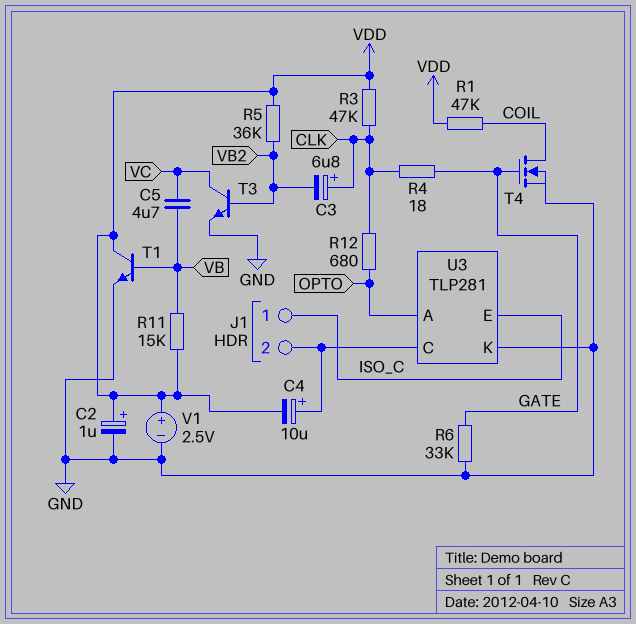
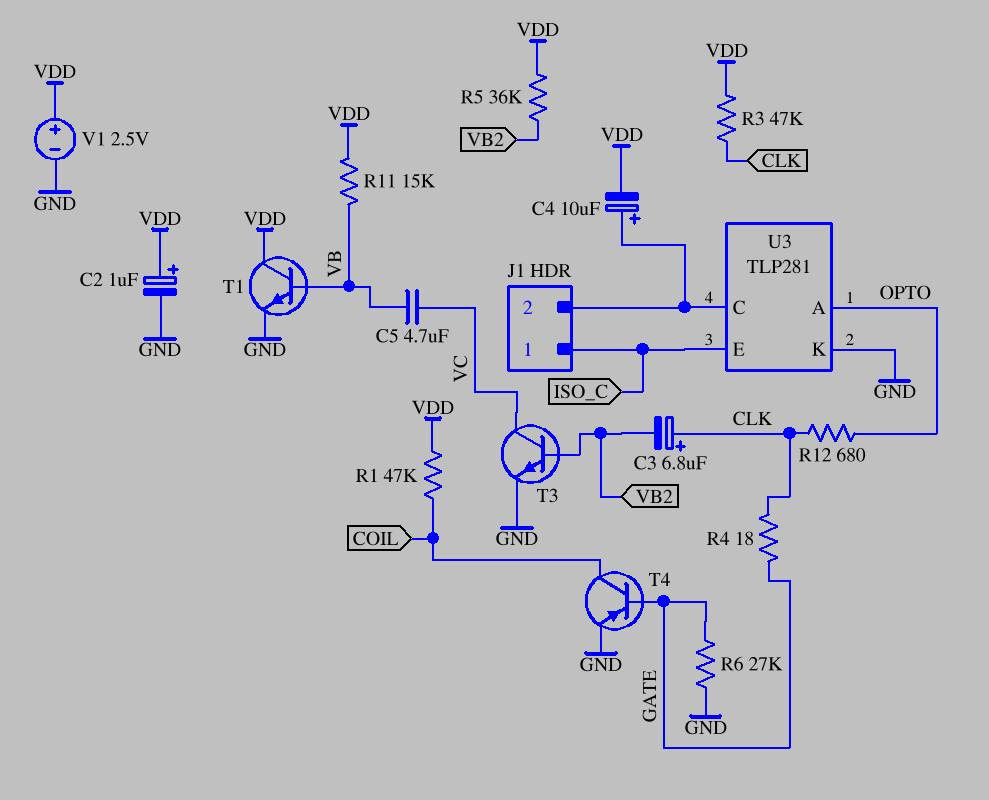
R6: 33k (GATE, GND) -> 27k (GATE, GND)
T4: NMOS (G GATE, D COIL, S GND) -> PNP (B GATE, C COIL, E GND)

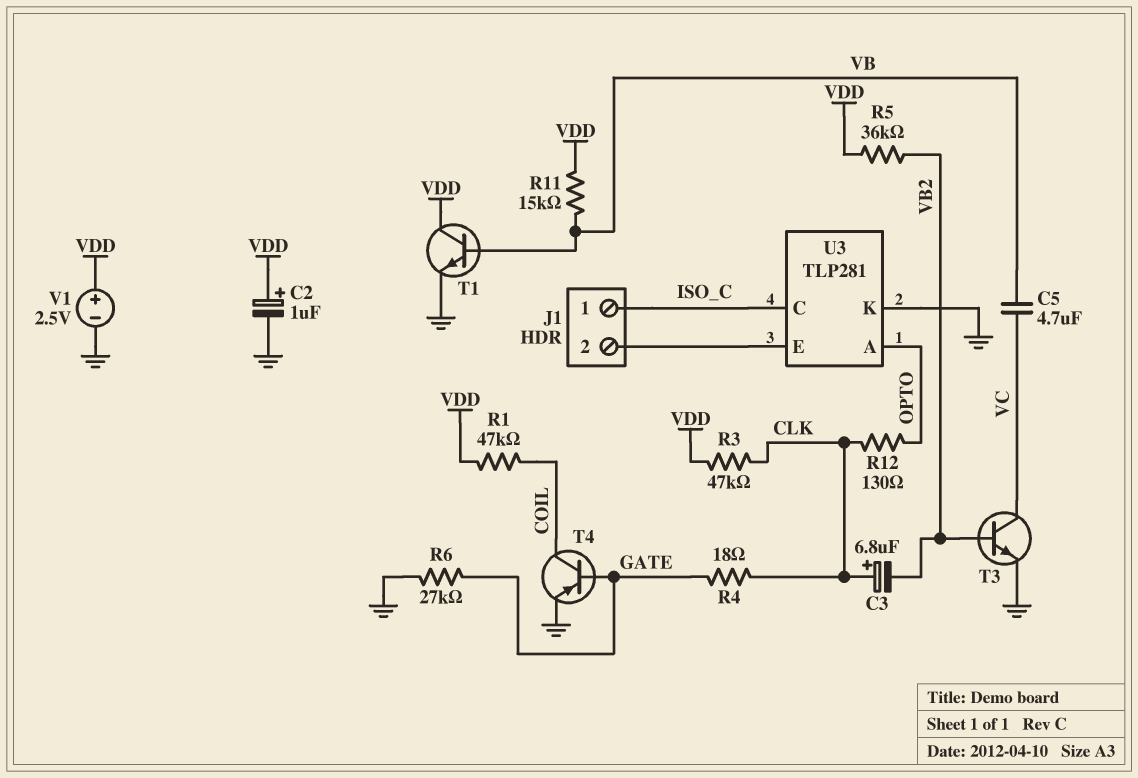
C4: 10uF (plus J1/2, minus VDD) -> none
R12: 680 (CLK, OPTO) -> 130 (CLK, OPTO)
U3 pin C: J1/2 -> ISO_C
U3 pin E: ISO_C -> J1/2

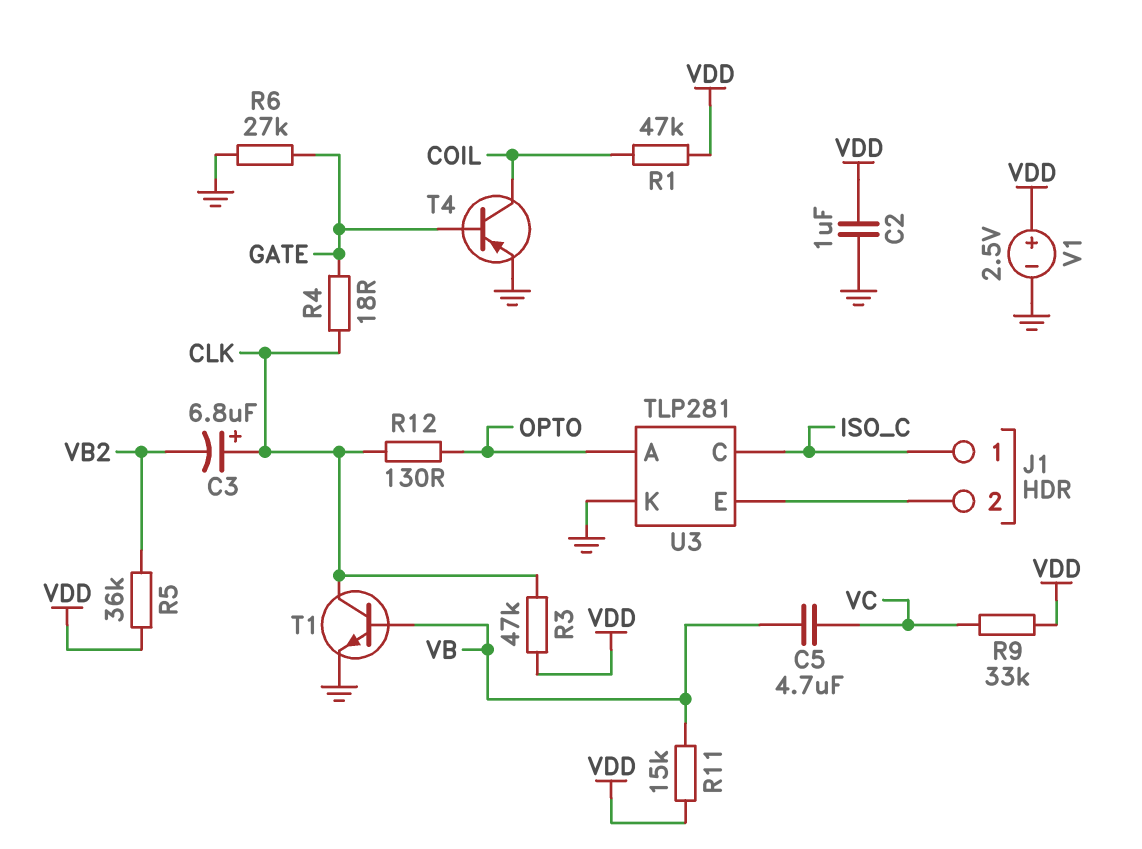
C2: 1uF (plus VDD, minus GND) -> 1uF (GND, VDD)
R9: none -> 33k (VC, VDD)
T1: NPN (B VB, C VDD, E GND) -> NPN (B VB, C CLK, E GND)
T3: NPN (B VB2, C VC, E GND) -> none

